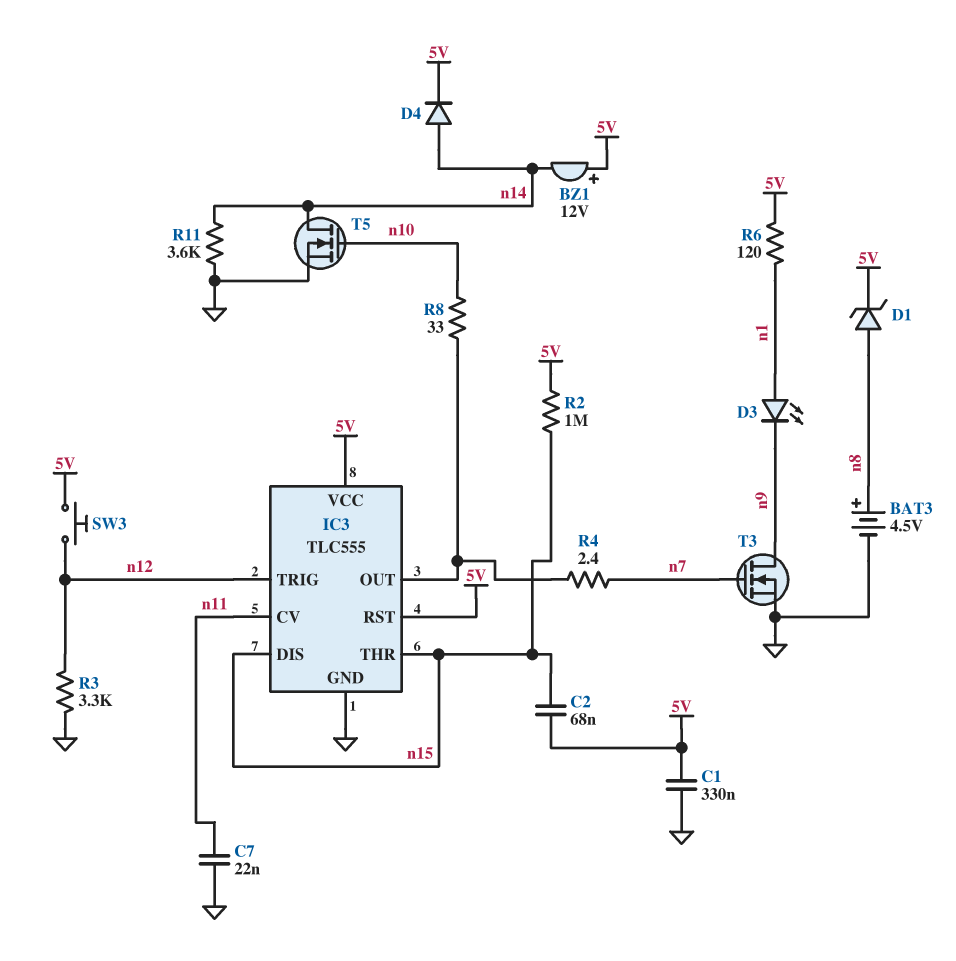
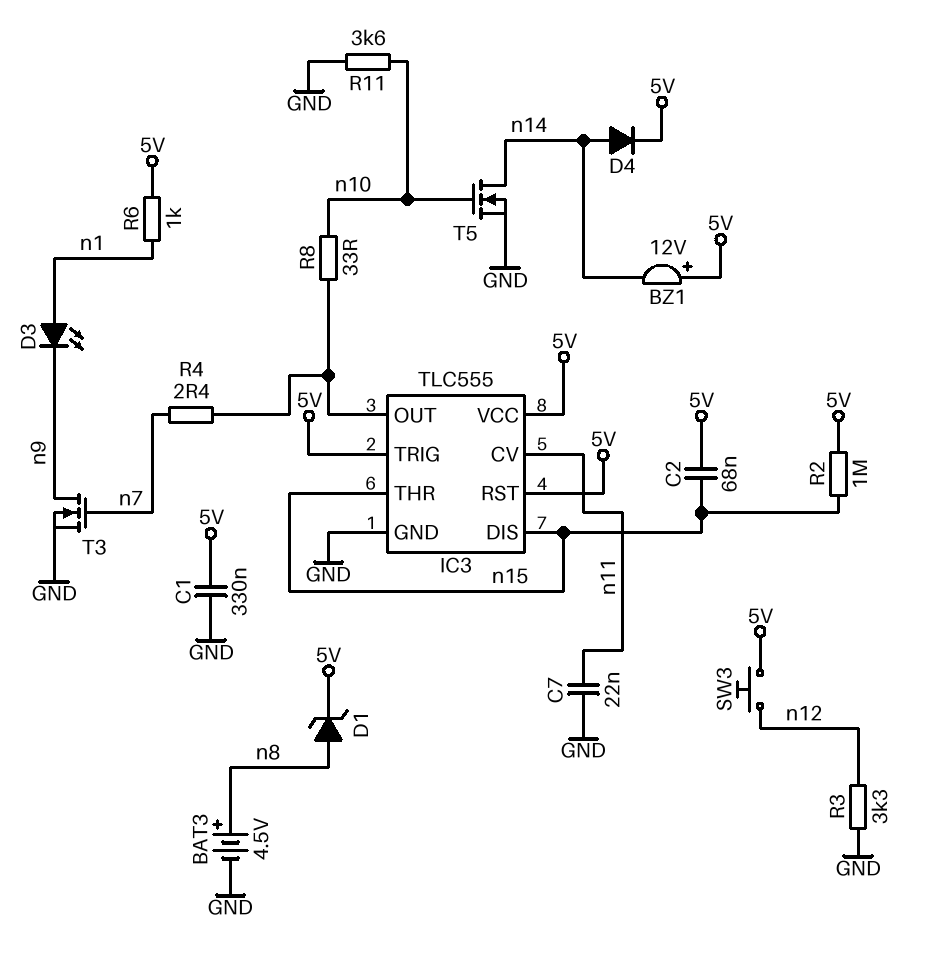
IC3 pin TRIG: n12 -> 5V
R6: 120 (5V, n1) -> 1k (5V, n1)
R11: 3.6k (GND, n14) -> 3.6k (GND, n10)

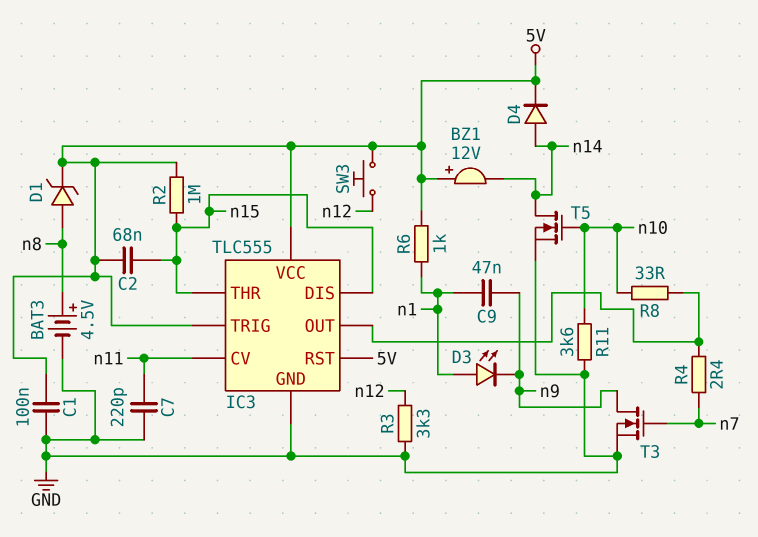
C1: 330nF (5V, GND) -> 100nF (5V, GND)
C7: 22nF (GND, n11) -> 220pF (GND, n11)
C9: none -> 47nF (n1, n9)

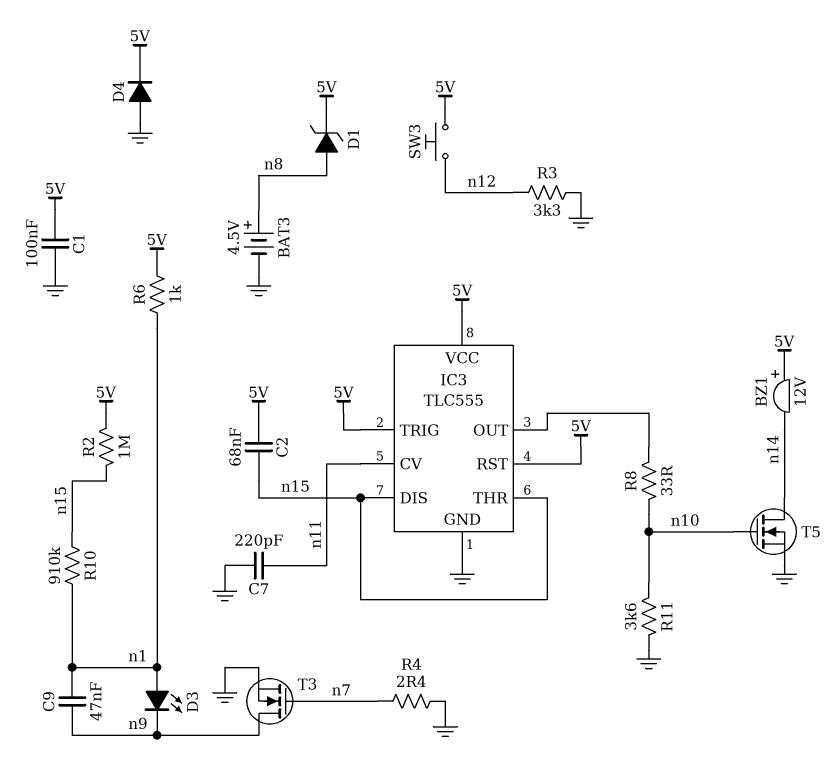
D4: diode (A n14, K 5V) -> diode (A GND, K 5V)
R4: 2.4 (IC3/OUT, n7) -> 2.4 (GND, n7)
R10: none -> 910k (n1, n15)

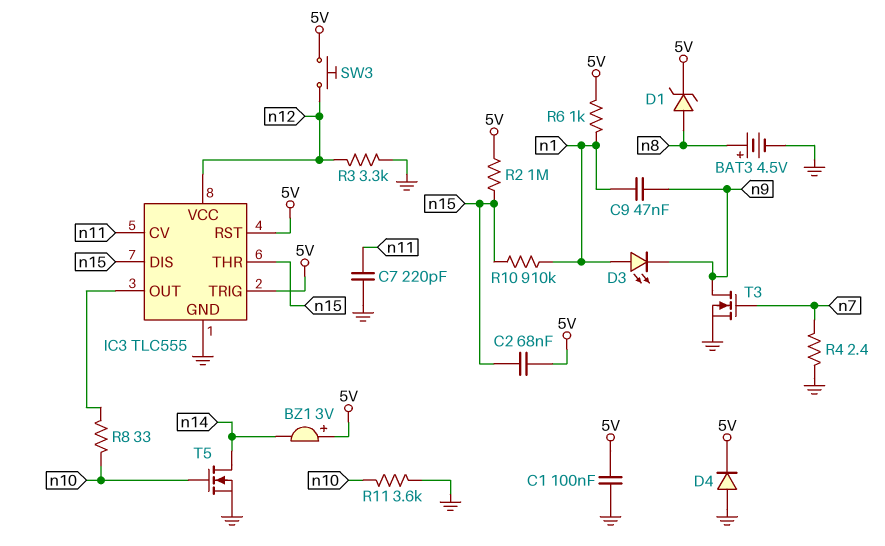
BZ1: buzzer 12V (plus 5V, minus n14) -> buzzer 3V (plus 5V, minus n14)
IC3 pin VCC: 5V -> n12

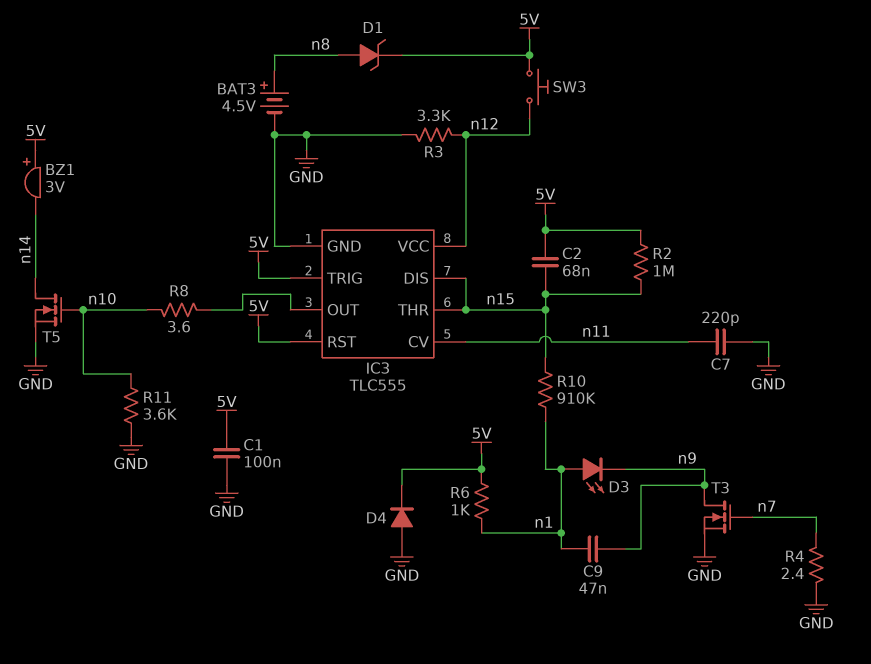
R8: 33 (IC3/OUT, n10) -> 3.6 (IC3/OUT, n10)

